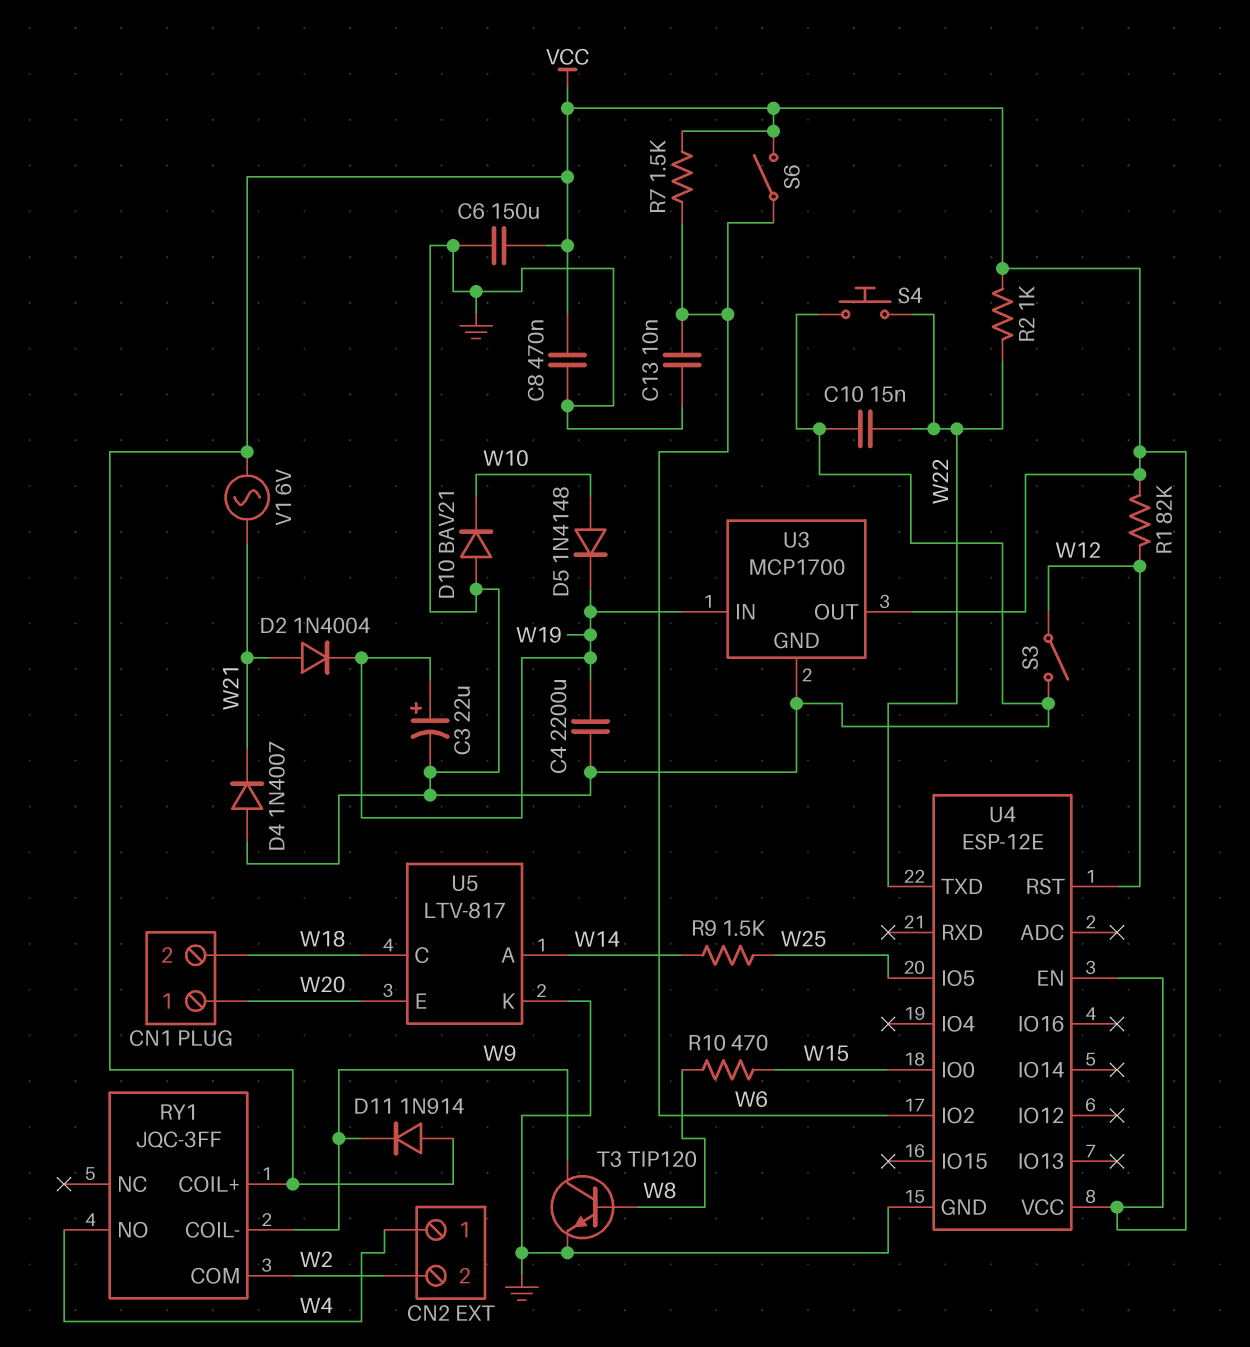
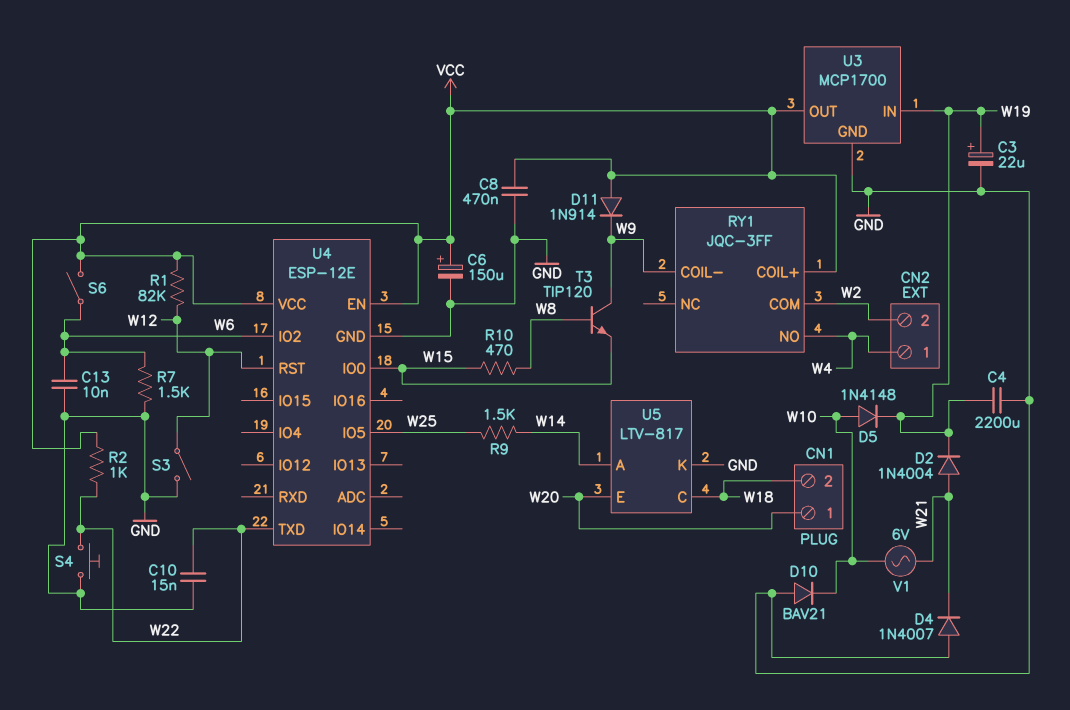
C6: 150uF (GND, VCC) -> 150uF (plus VCC, minus GND)
R7: 1.5k (VCC, W6) -> 1.5k (GND, W6)
T3: NPN TIP120 (B W8, C W9, E GND) -> NPN TIP120 (B W8, C W9, E W15)
V1: AC 6V (VCC, W21) -> AC 6V (W10, W21)

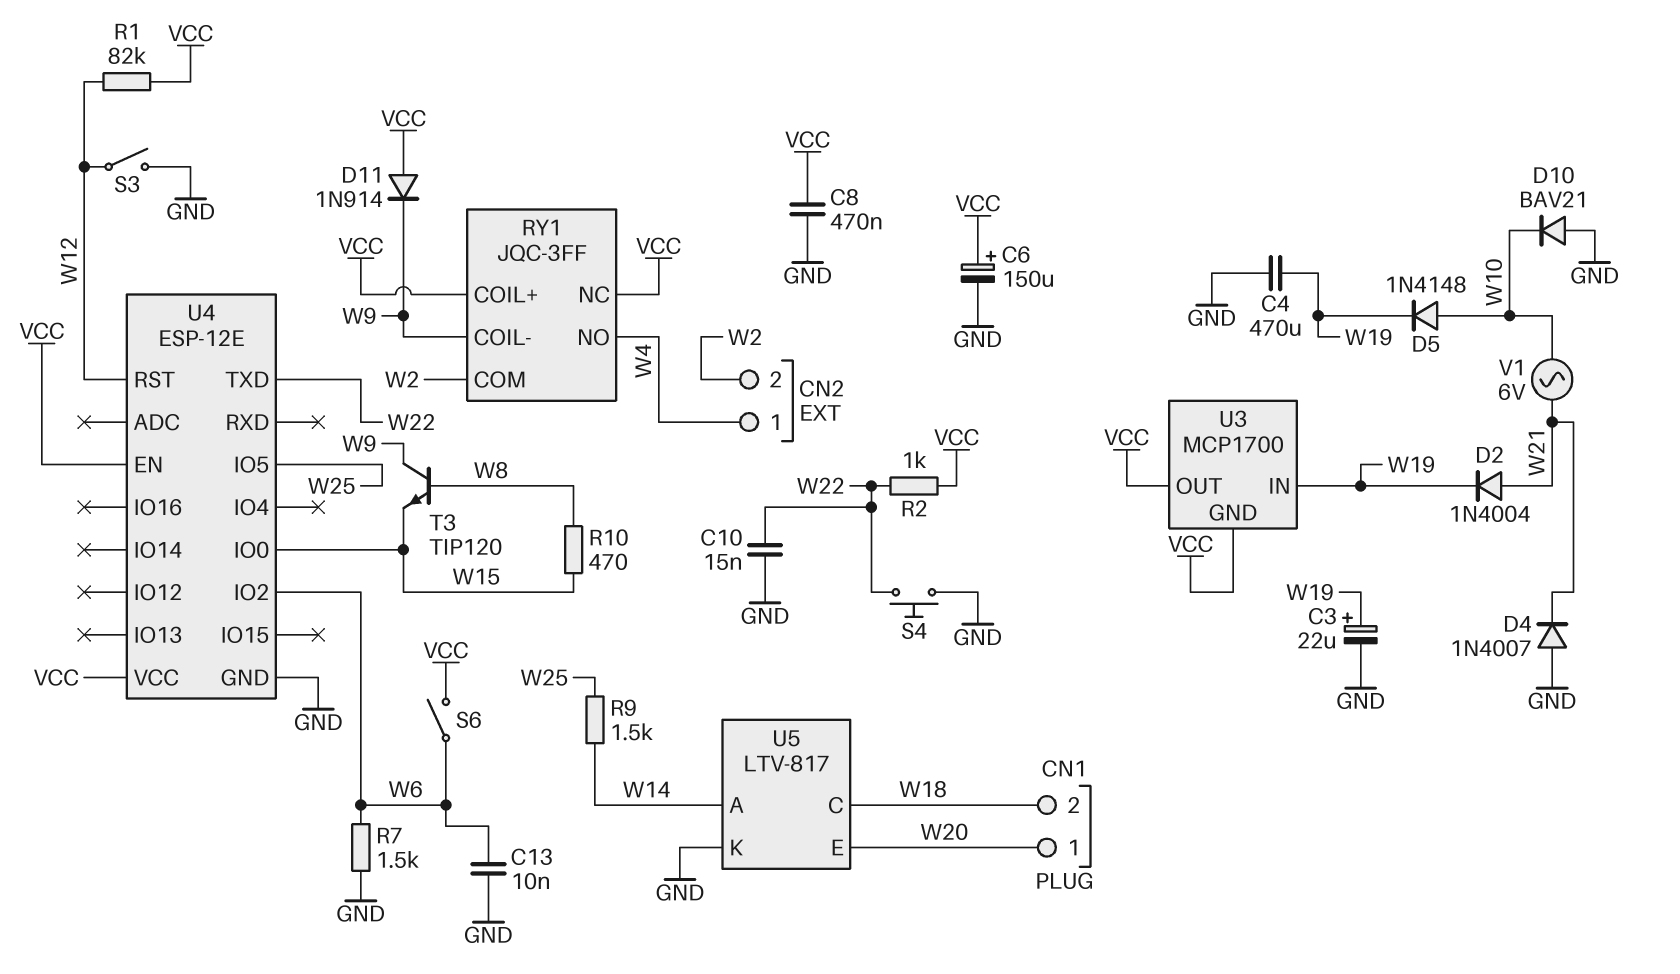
C4: 2200uF (GND, W19) -> 470uF (GND, W19)
RY1 pin NC: none -> VCC
U3 pin GND: GND -> VCC

